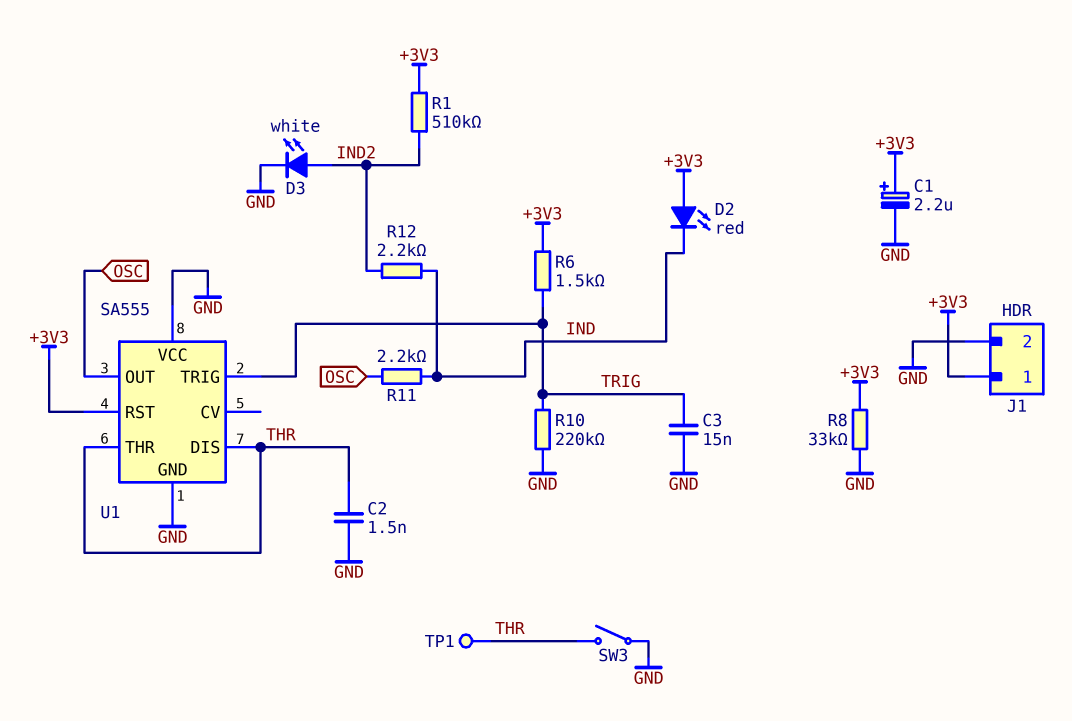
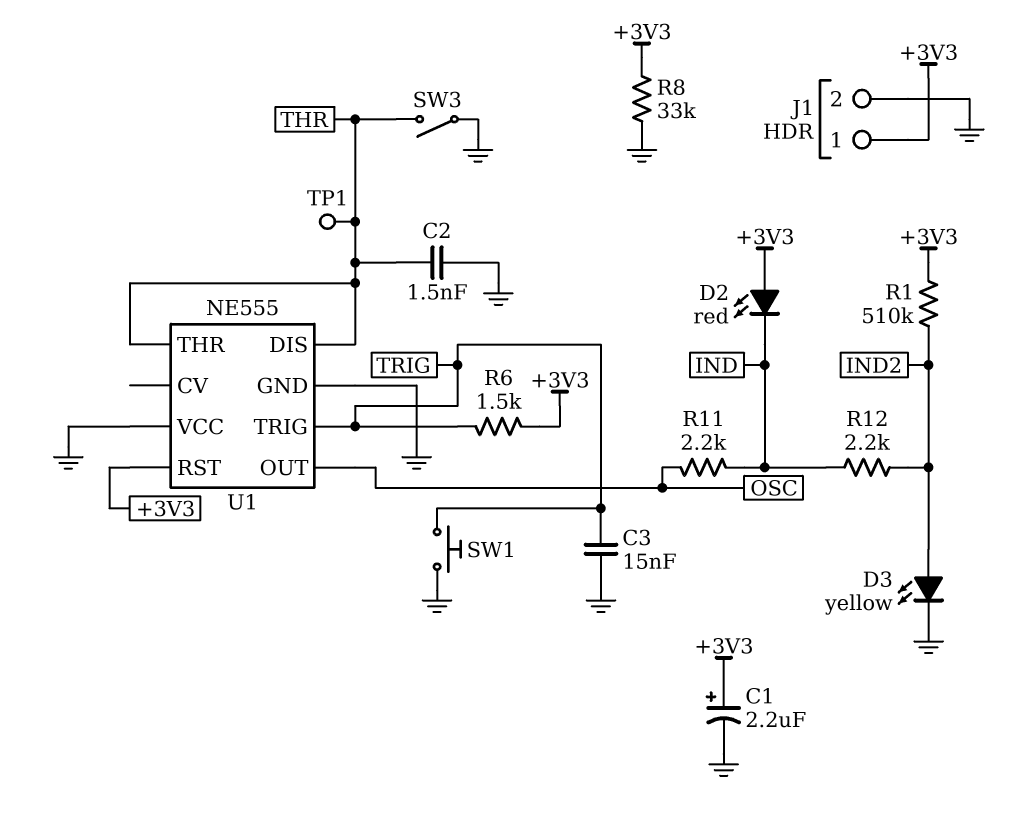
D3: LED white (A IND2, K GND) -> LED yellow (A IND2, K GND)
R10: 220k (GND, TRIG) -> none
SW1: none -> button (GND, TRIG)
U1: SA555 -> NE555

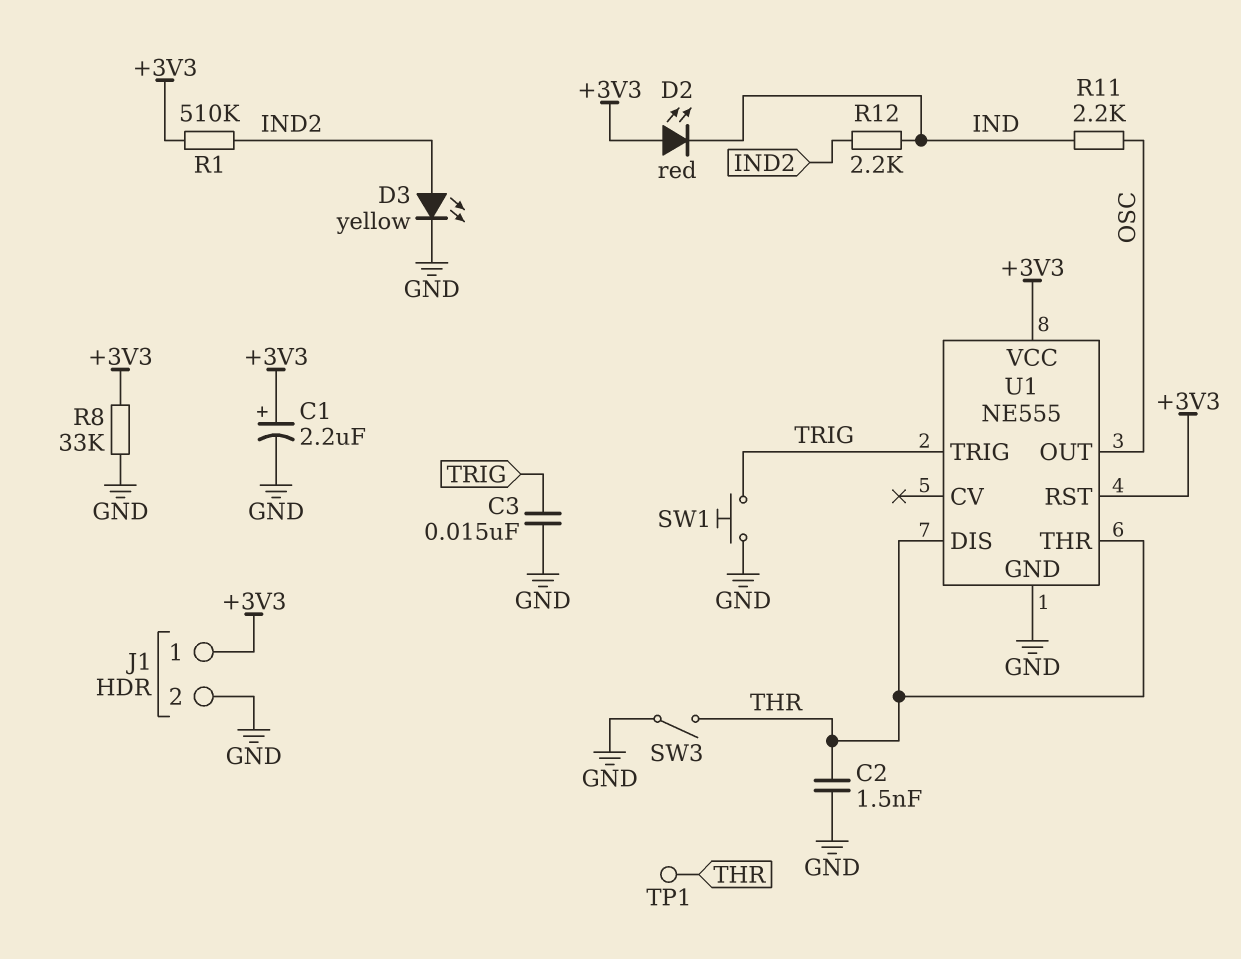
R6: 1.5k (+3V3, TRIG) -> none
U1 pin VCC: GND -> +3V3

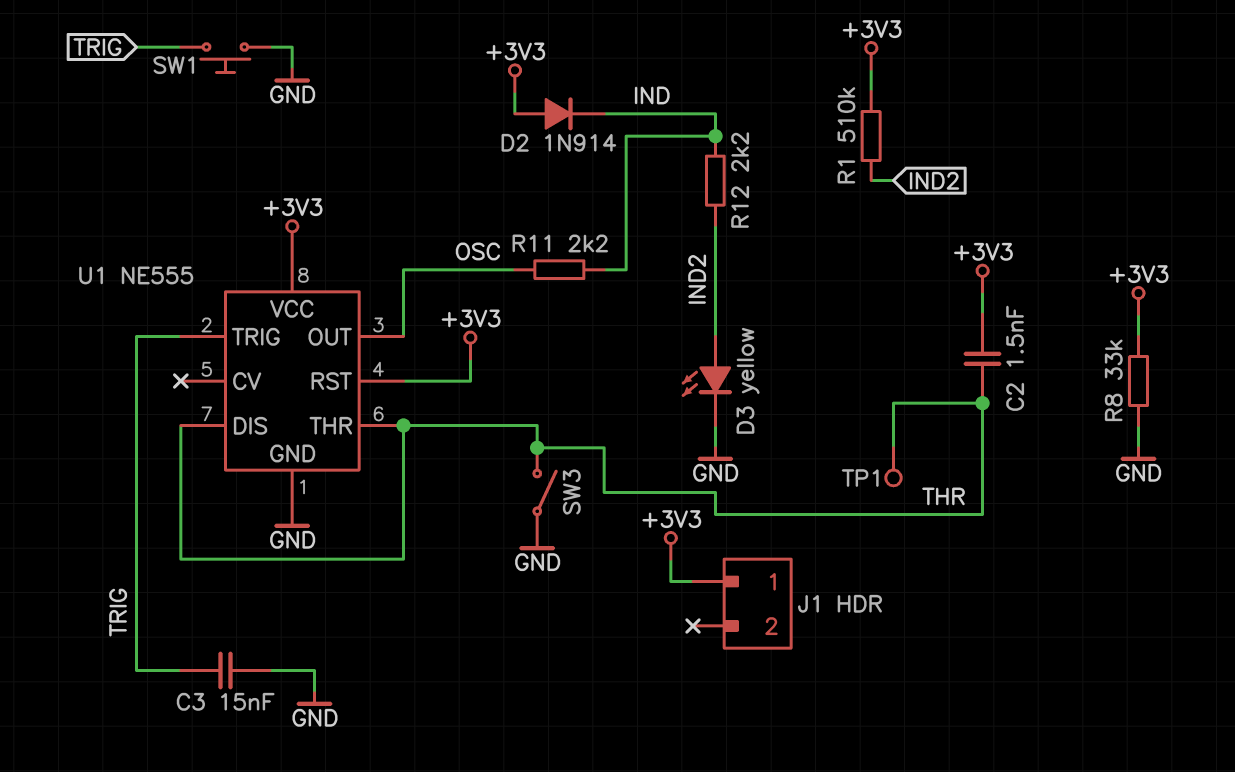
C1: 2.2uF (plus +3V3, minus GND) -> none
C2: 1.5nF (GND, THR) -> 1.5nF (+3V3, THR)
D2: LED red (A +3V3, K IND) -> diode 1N914 (A +3V3, K IND)
J1 pin 2: GND -> none

